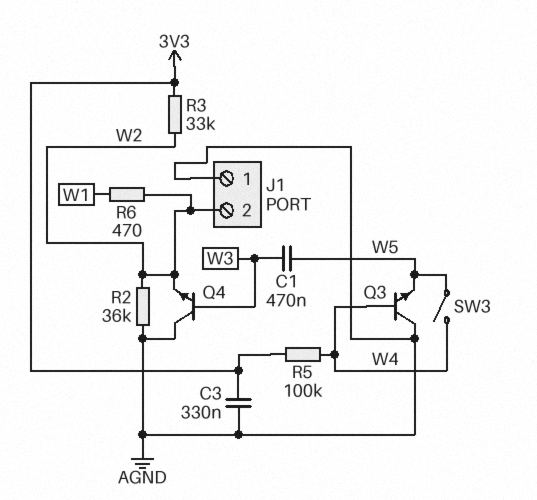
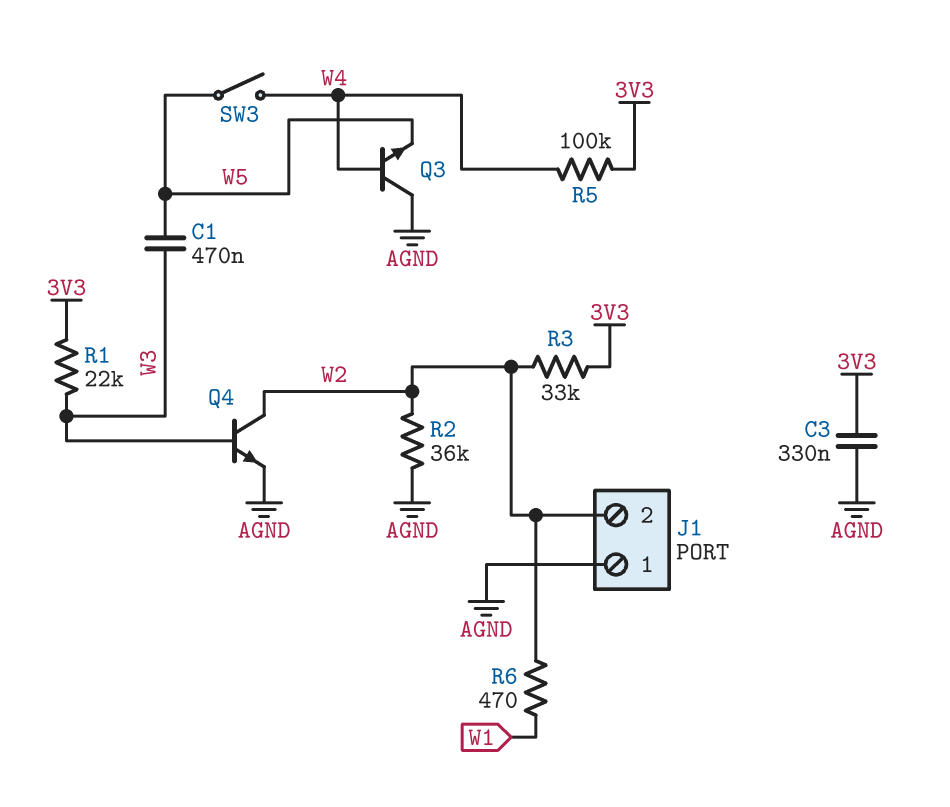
Q4: NPN (B W3, C AGND, E W2) -> NPN (B W3, C W2, E AGND)
R1: none -> 22k (3V3, W3)

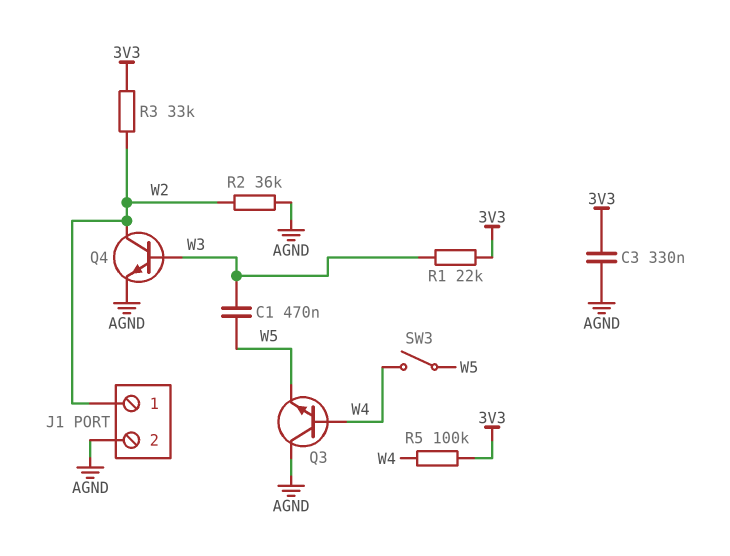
J1 pin 1: AGND -> W2
J1 pin 2: W2 -> AGND
R6: 470 (W1, W2) -> none

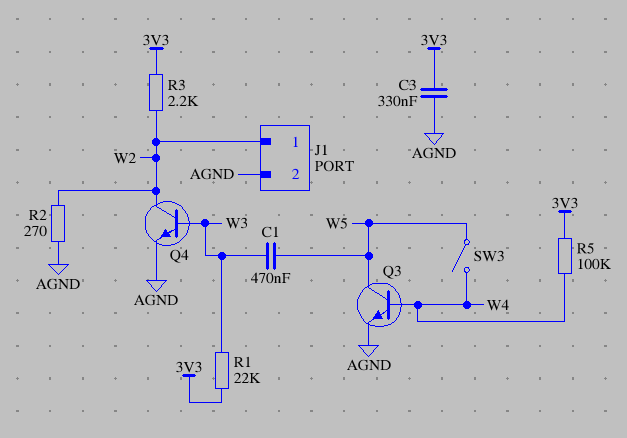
Q3: NPN (B W4, C AGND, E W5) -> NPN (B W4, C W5, E AGND)
R2: 36k (AGND, W2) -> 270 (AGND, W2)
R3: 33k (3V3, W2) -> 2.2k (3V3, W2)

